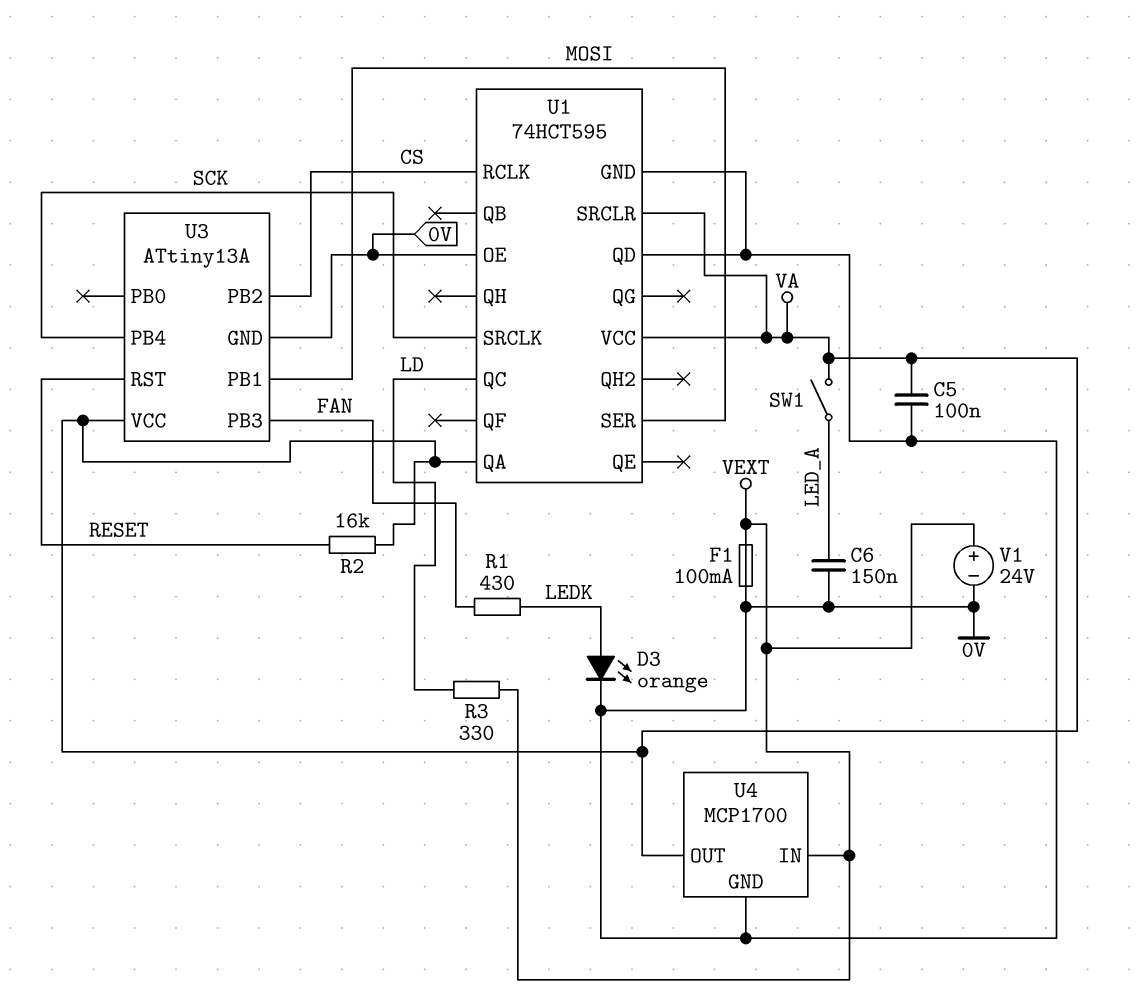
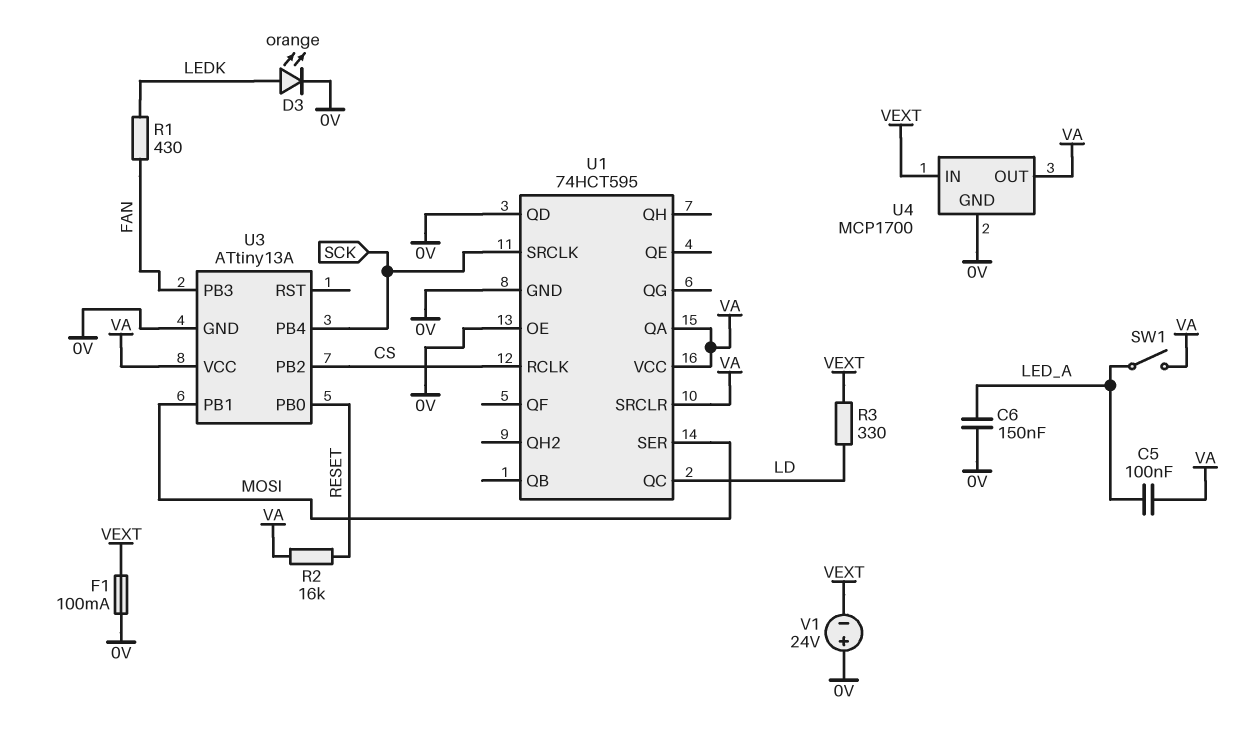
C5: 100nF (0V, VA) -> 100nF (LED_A, VA)
U3 pin PB0: none -> RESET
U3 pin RST: RESET -> none
V1: 24V (plus VEXT, minus 0V) -> 24V (plus 0V, minus VEXT)

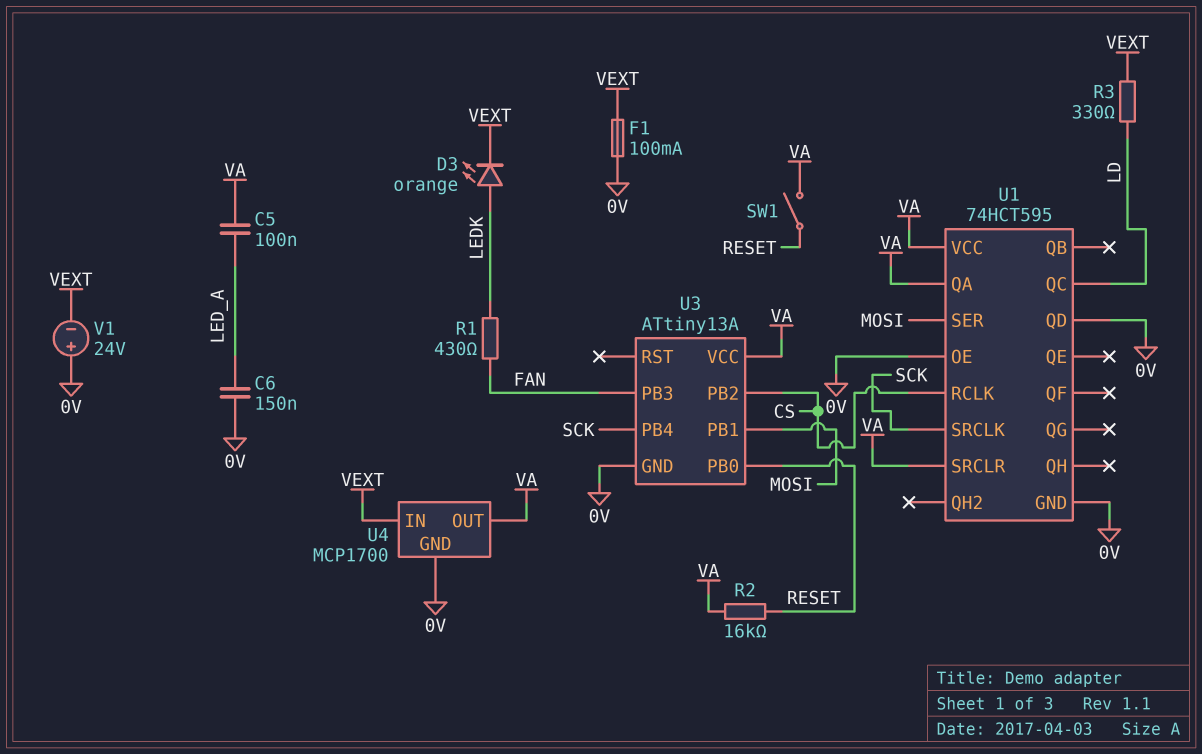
D3: LED orange (A LEDK, K 0V) -> LED orange (A LEDK, K VEXT)
SW1: switch (LED_A, VA) -> switch (RESET, VA)

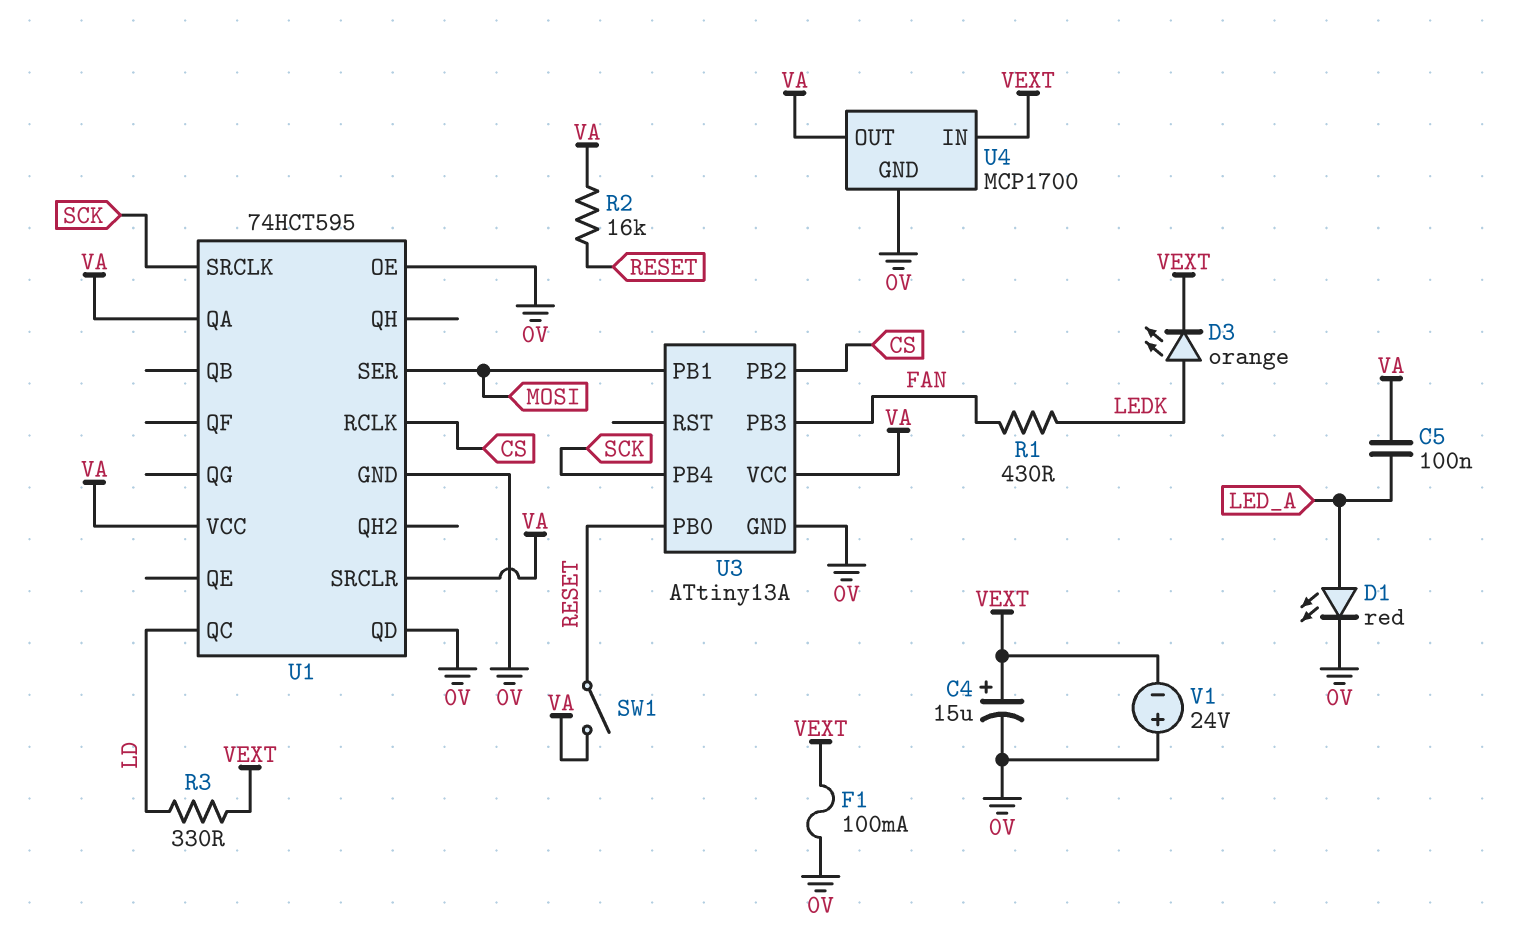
C4: none -> 15uF (plus VEXT, minus 0V)
C6: 150nF (0V, LED_A) -> none
D1: none -> LED red (A LED_A, K 0V)

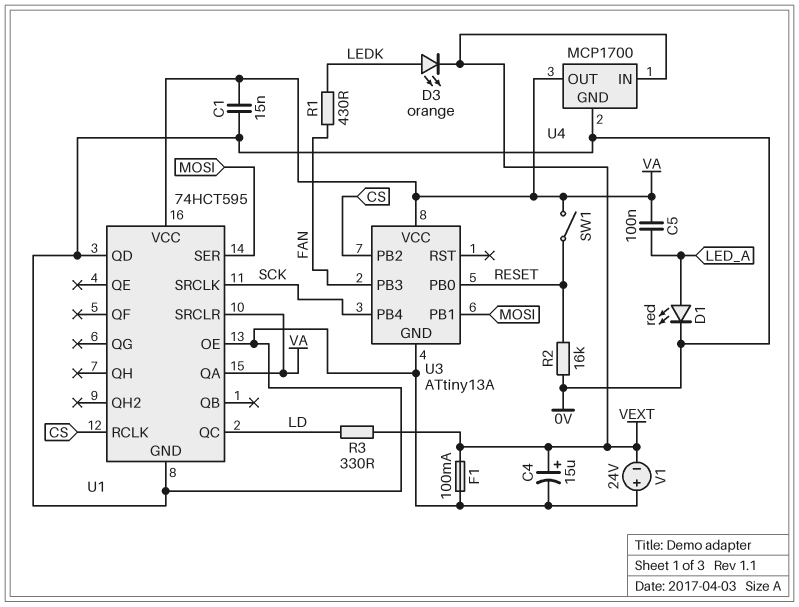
C1: none -> 15nF (0V, VA)
R2: 16k (RESET, VA) -> 16k (0V, RESET)

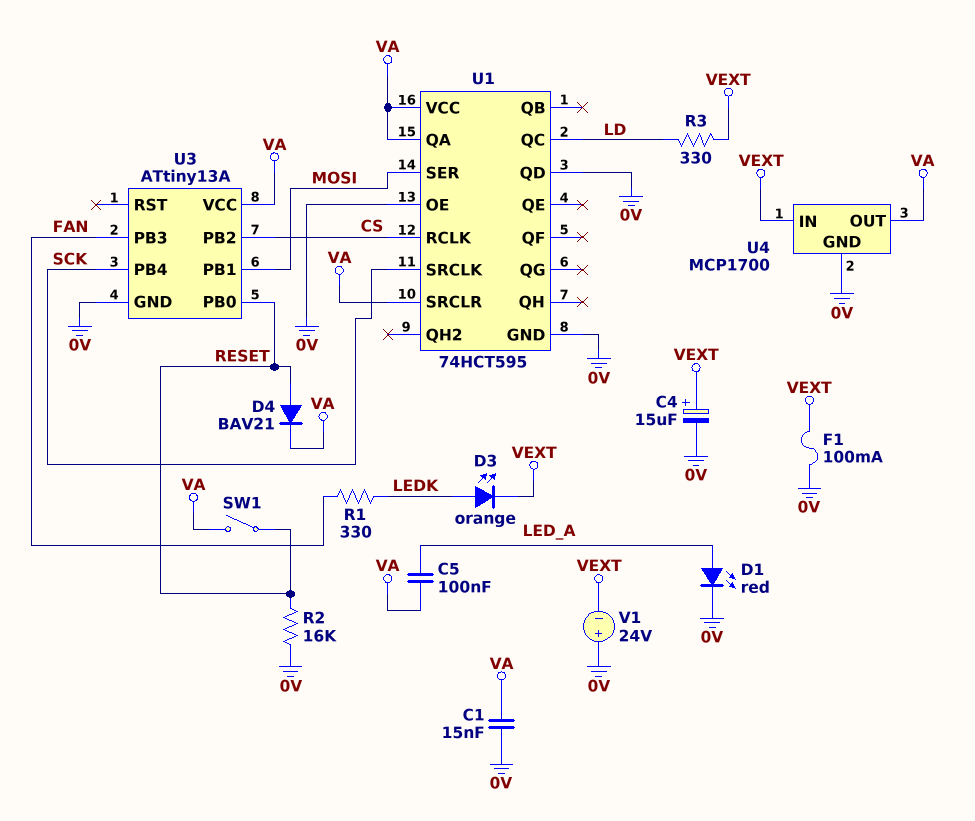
D4: none -> diode BAV21 (A RESET, K VA)
R1: 430 (FAN, LEDK) -> 330 (FAN, LEDK)

